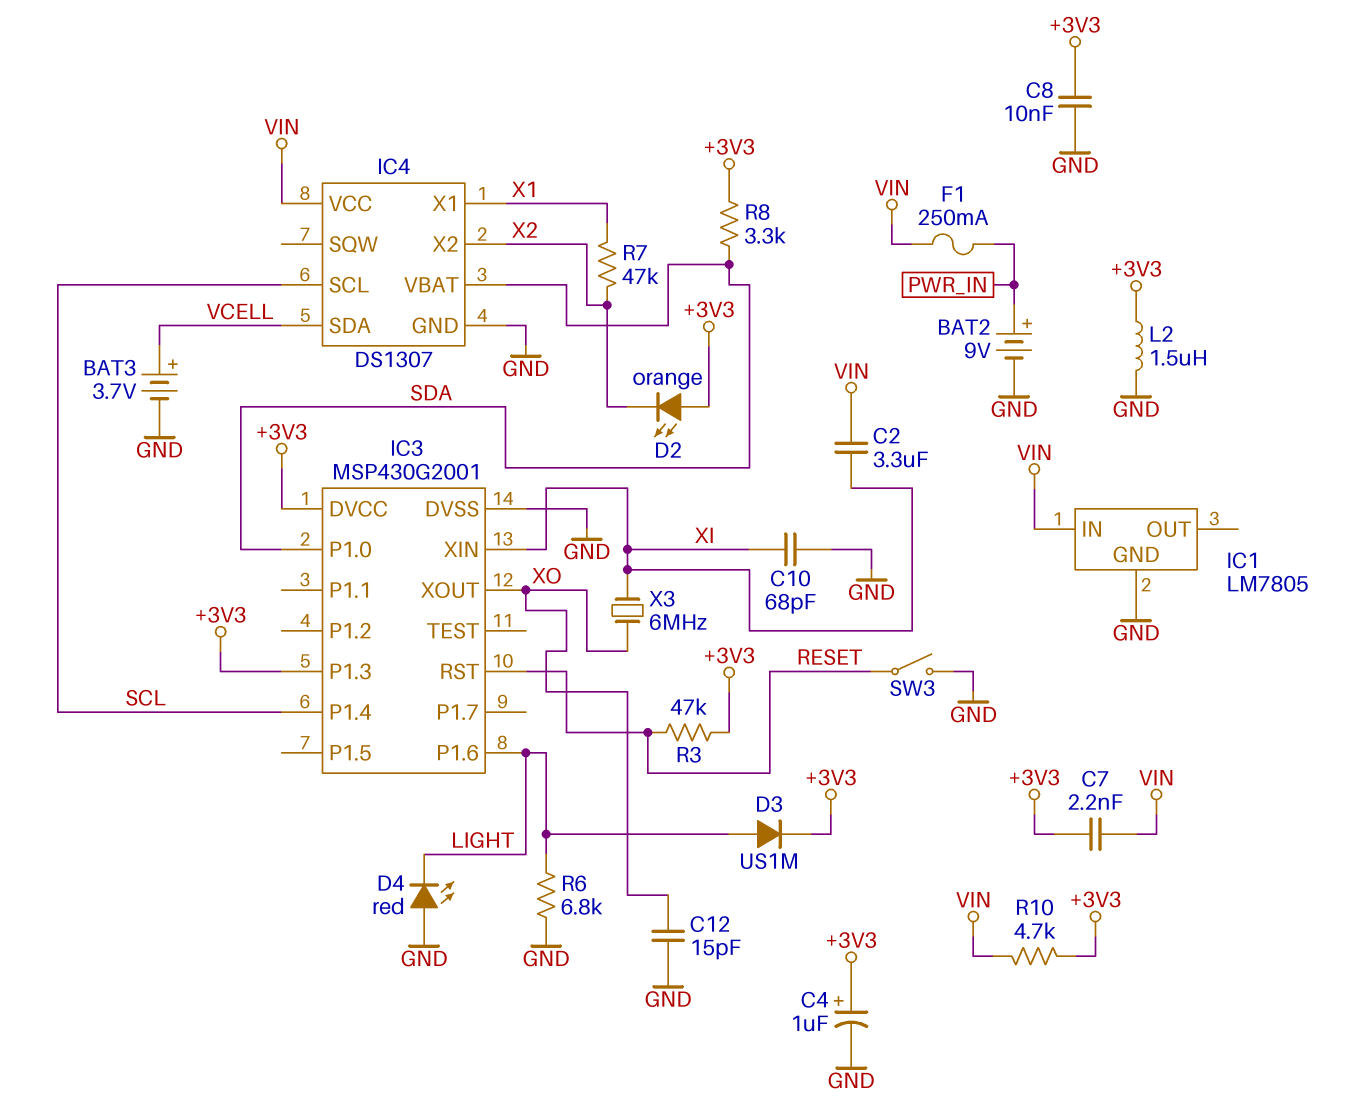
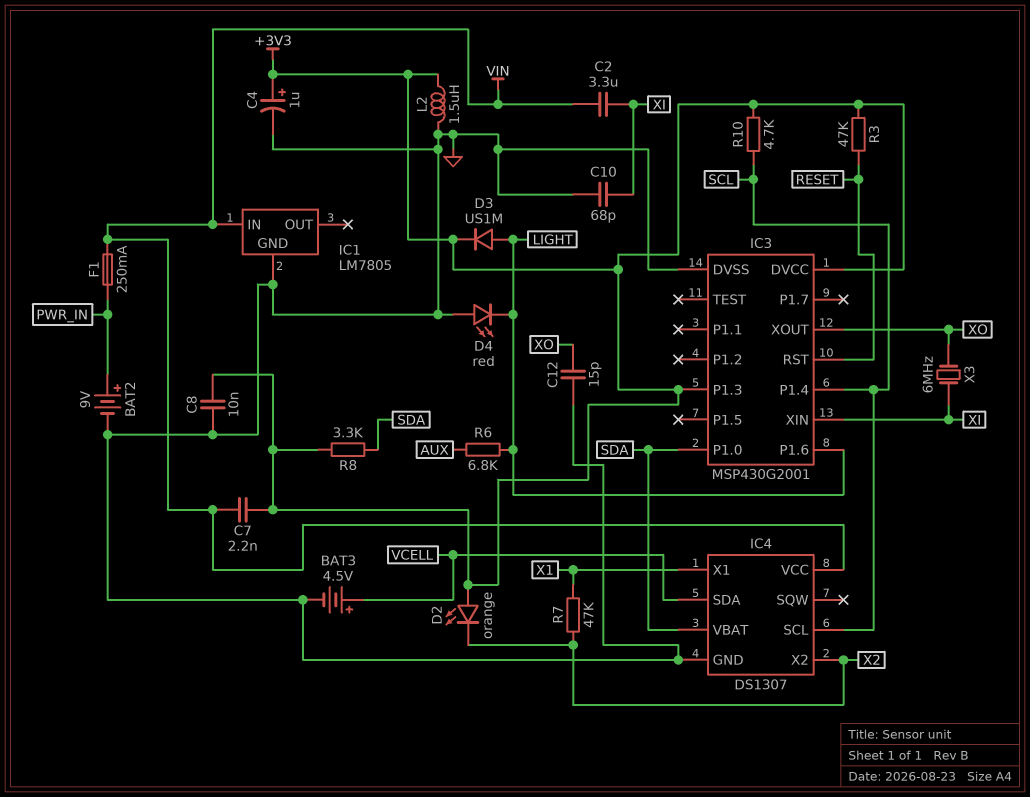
BAT3: 3.7V (plus VCELL, minus GND) -> 4.5V (plus VCELL, minus GND)
R6: 6.8k (GND, LIGHT) -> 6.8k (AUX, LIGHT)
R10: 4.7k (+3V3, VIN) -> 4.7k (+3V3, SCL)
SW3: switch (GND, RESET) -> none

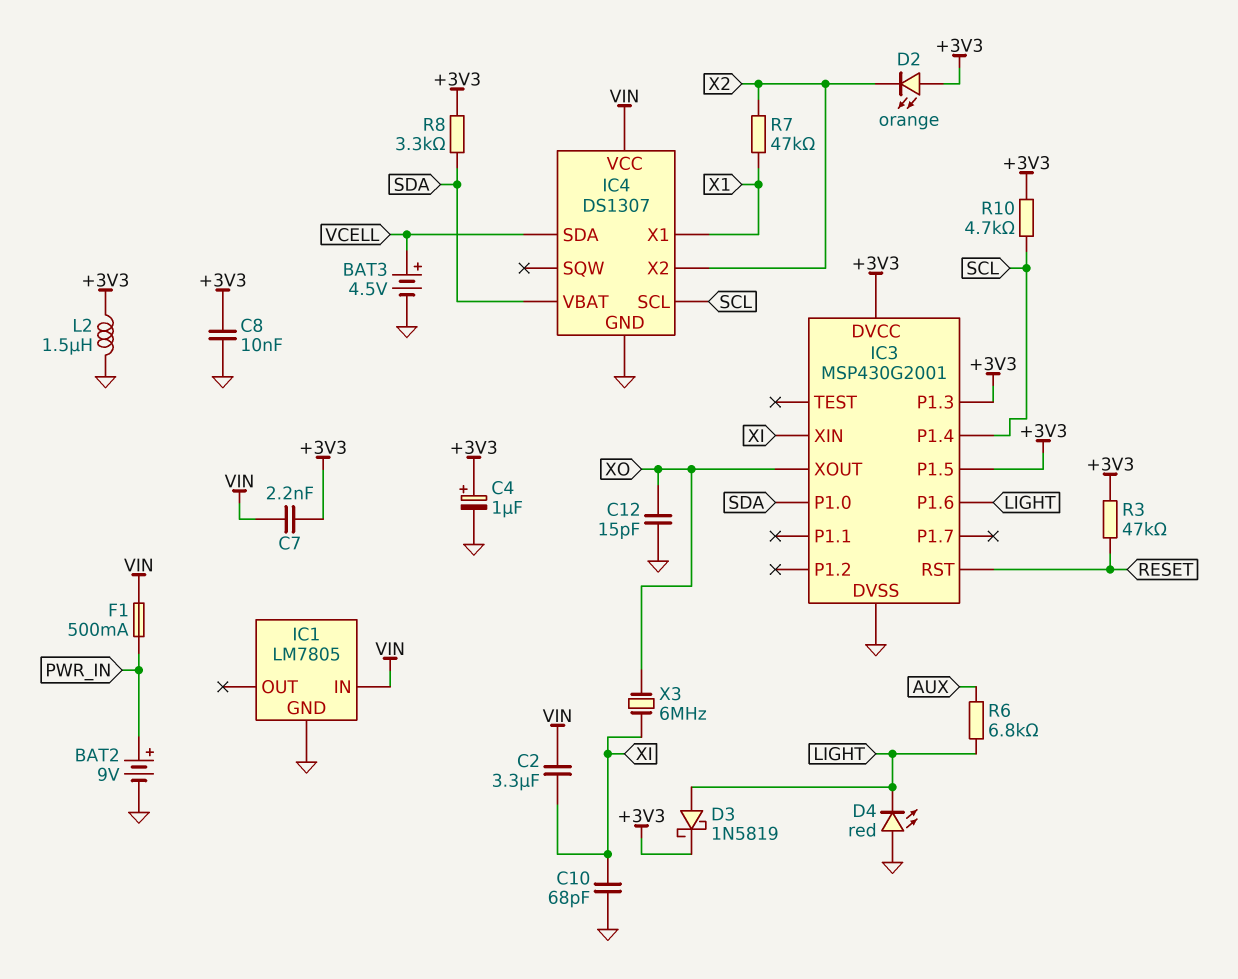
D3: diode US1M (A LIGHT, K +3V3) -> schottky 1N5819 (A LIGHT, K +3V3)
F1: 250mA (PWR_IN, VIN) -> 500mA (PWR_IN, VIN)
IC3 pin P1.5: none -> +3V3

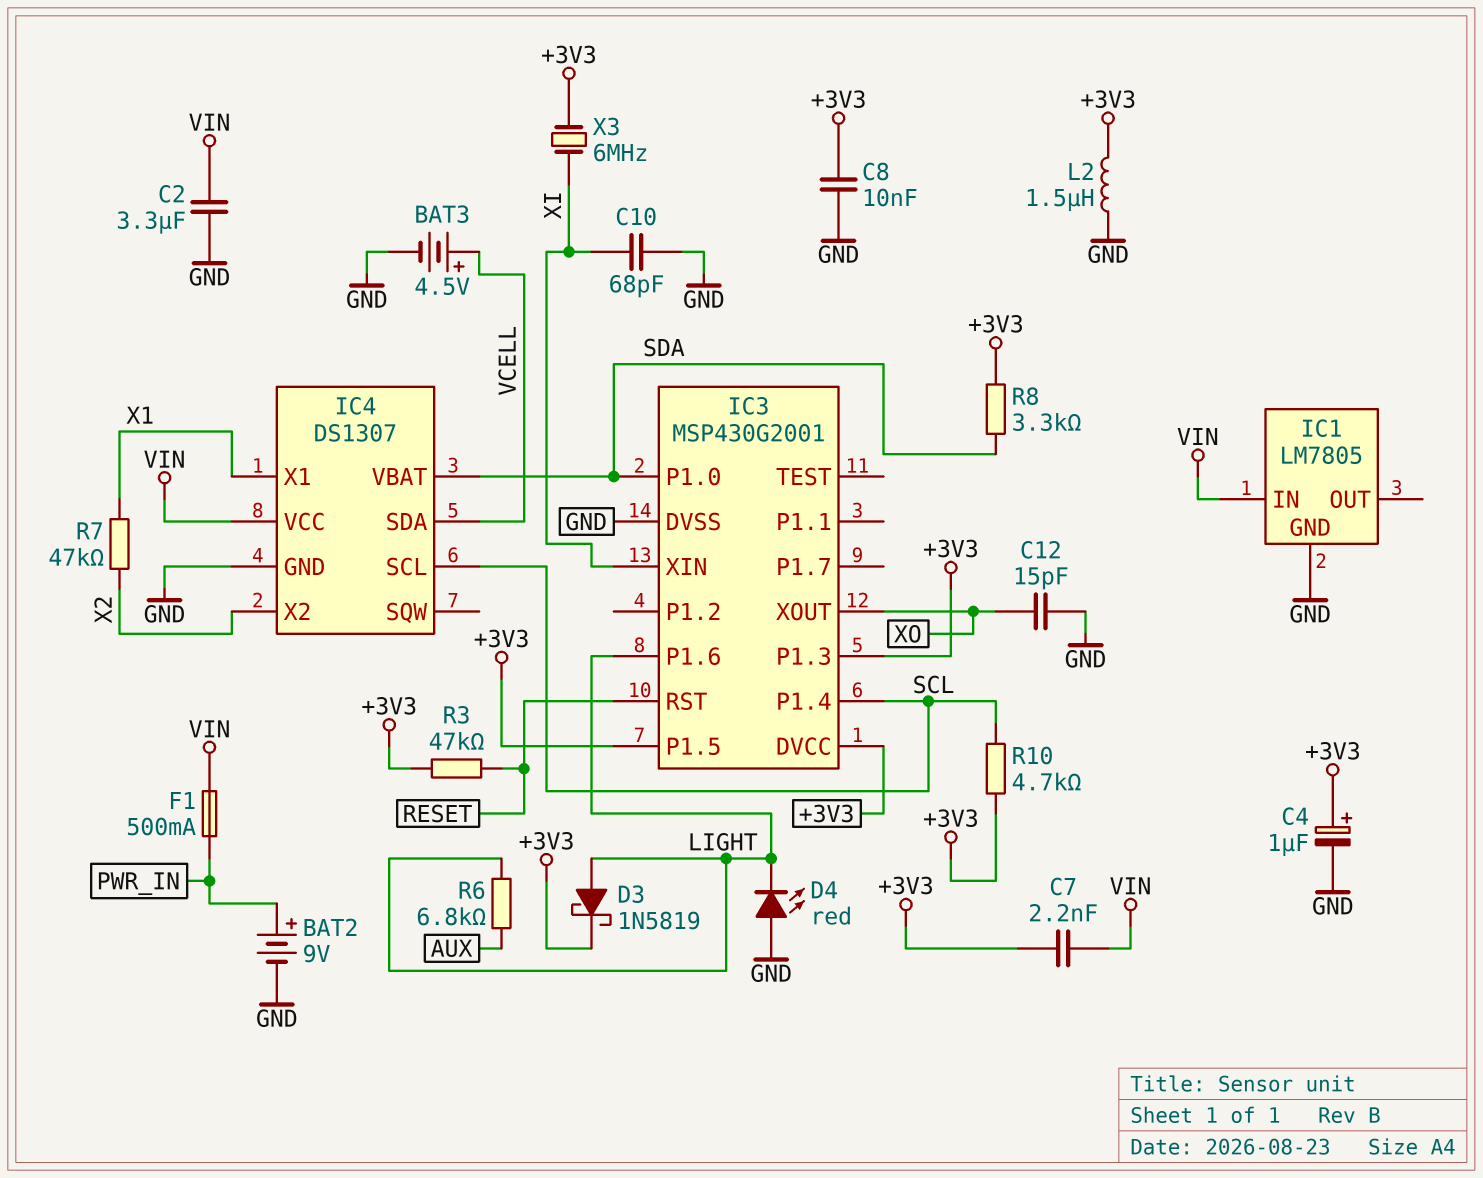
C2: 3.3uF (VIN, XI) -> 3.3uF (GND, VIN)
D2: LED orange (A +3V3, K X2) -> none
X3: 6MHz (XI, XO) -> 6MHz (+3V3, XI)

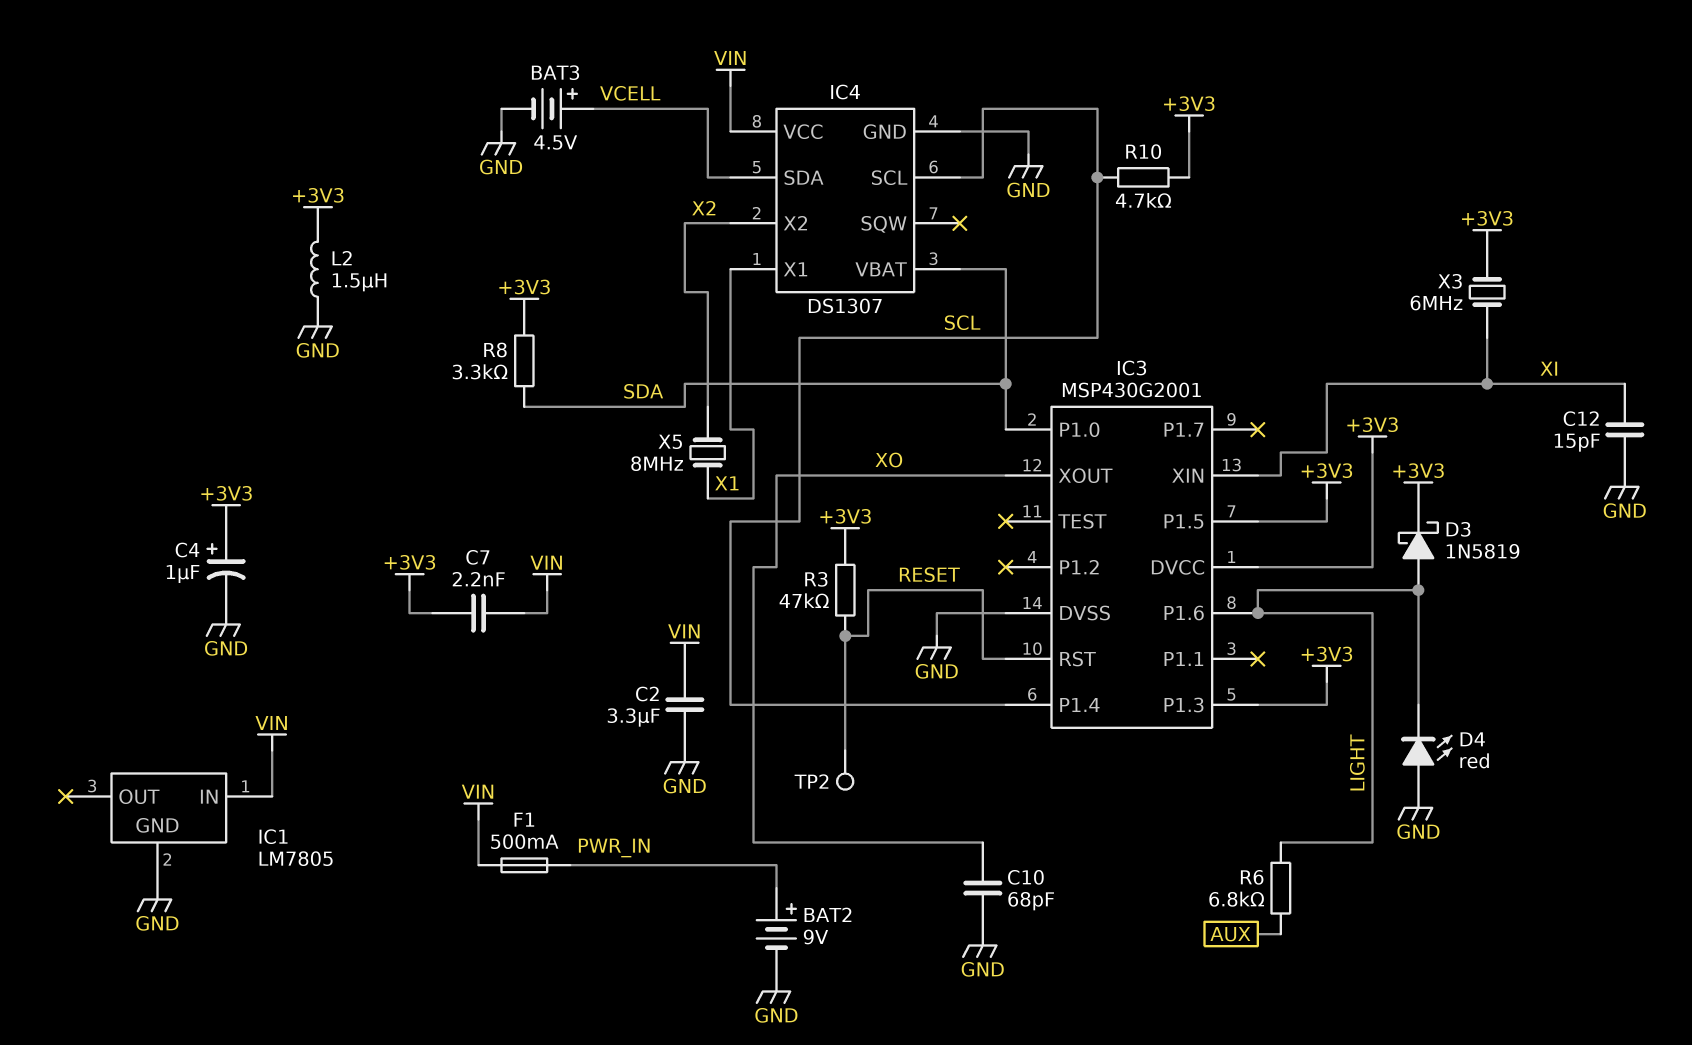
C8: 10nF (+3V3, GND) -> none
C10: 68pF (GND, XI) -> 68pF (GND, XO)
C12: 15pF (GND, XO) -> 15pF (GND, XI)
R7: 47k (X1, X2) -> none
TP2: none -> test point (RESET)
X5: none -> 8MHz (X1, X2)

